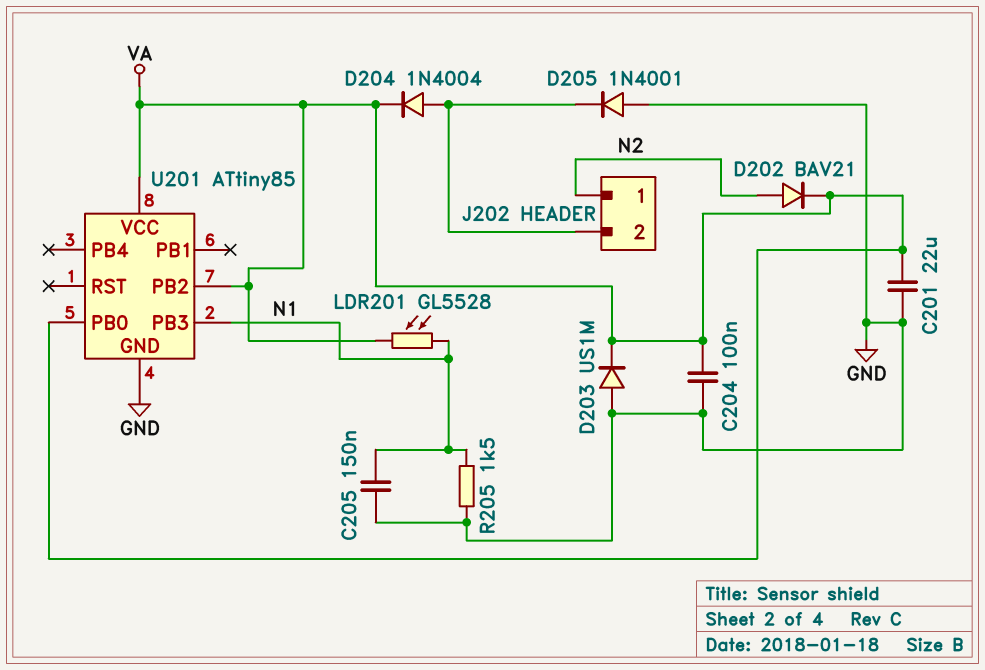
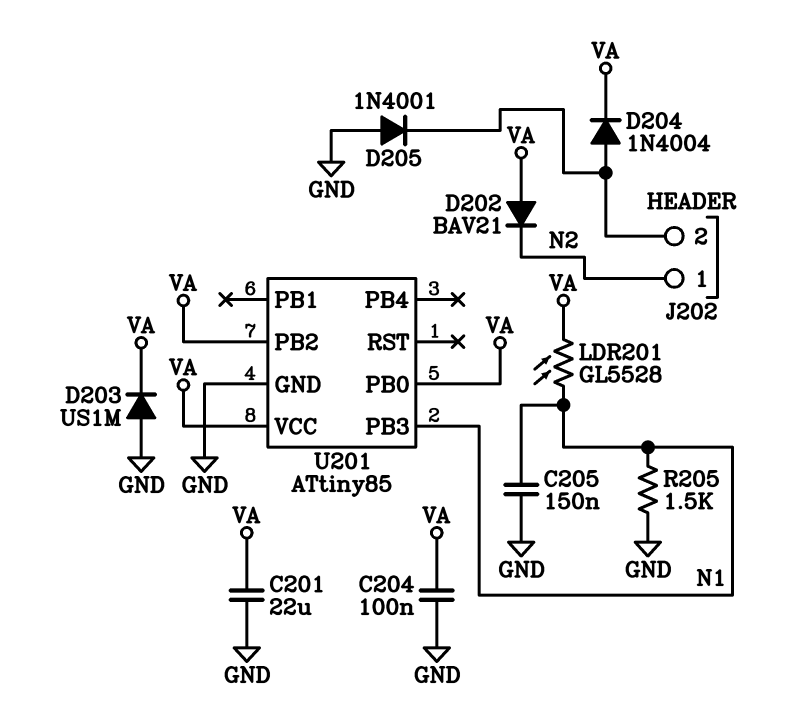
D202: diode BAV21 (A N2, K VA) -> diode BAV21 (A VA, K N2)

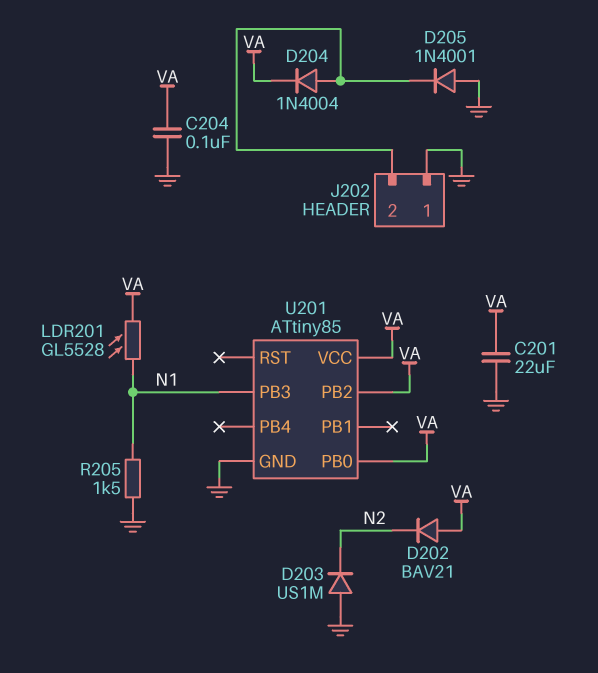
C205: 150nF (GND, N1) -> none
D203: diode US1M (A GND, K VA) -> diode US1M (A GND, K N2)
J202 pin 1: N2 -> GND

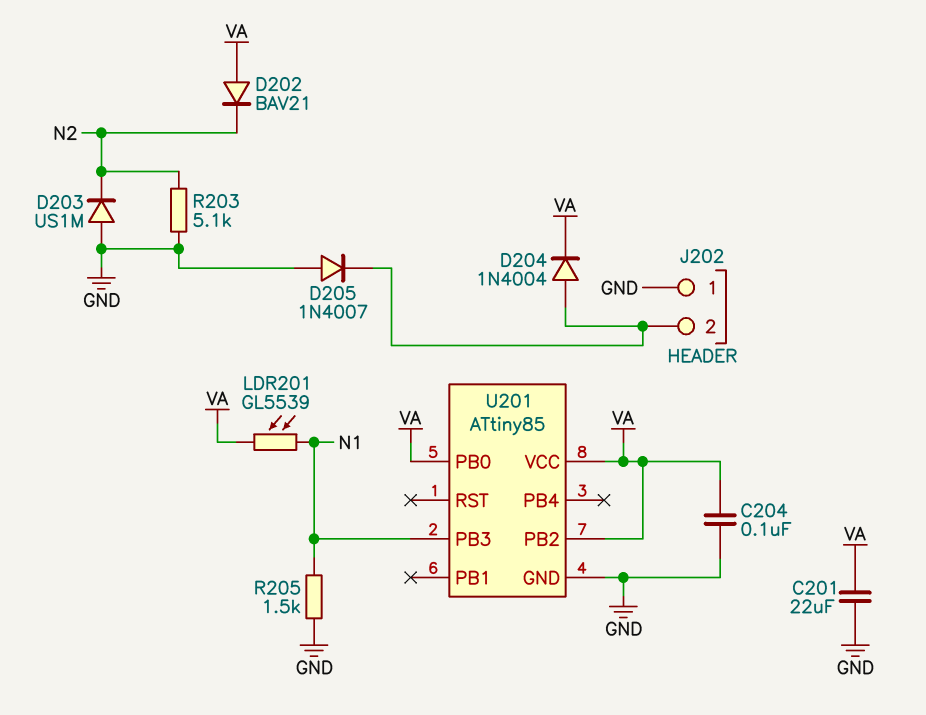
D205: diode 1N4001 (A GND, K J202/2) -> diode 1N4007 (A GND, K J202/2)
LDR201: GL5528 (N1, VA) -> GL5539 (N1, VA)
R203: none -> 5.1k (GND, N2)

